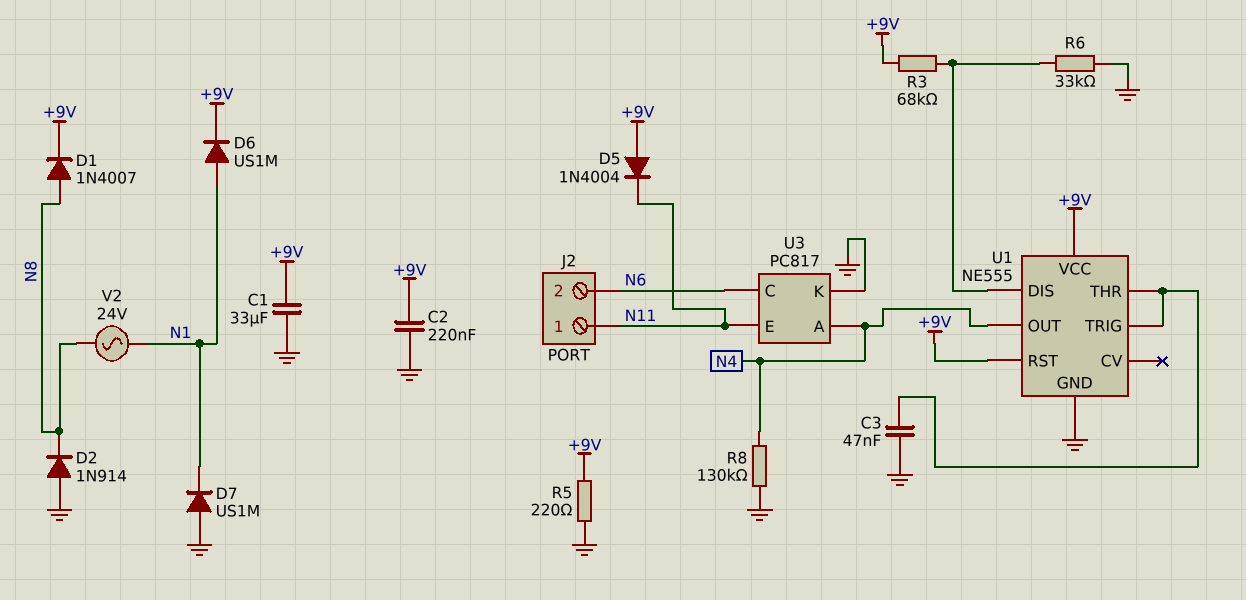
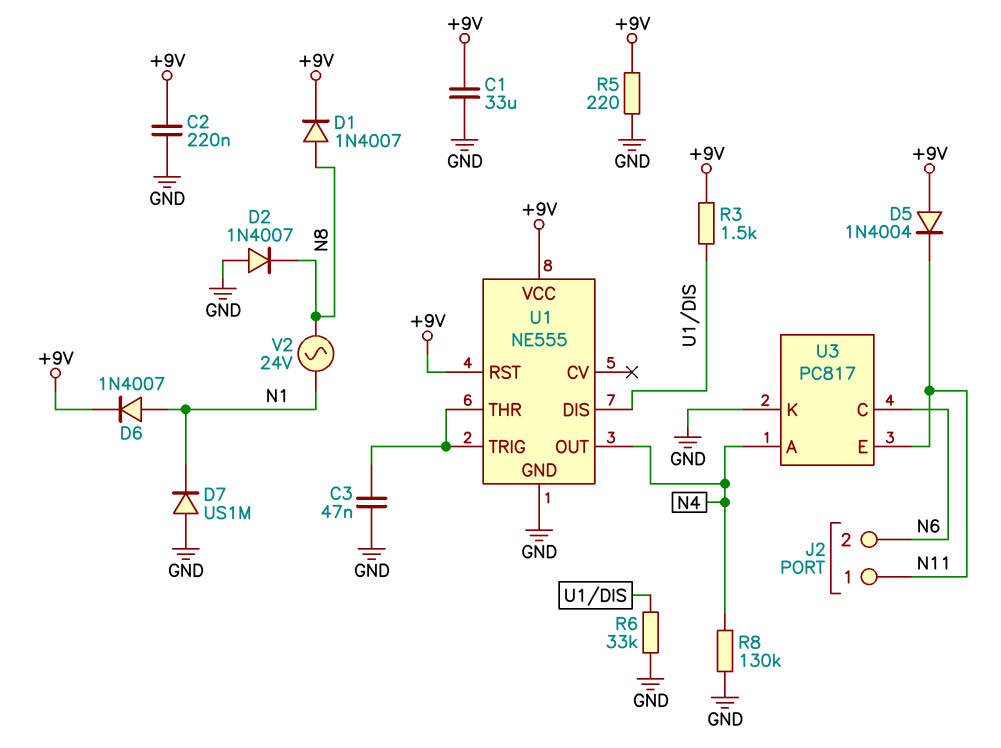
D2: diode 1N914 (A GND, K N8) -> diode 1N4007 (A GND, K N8)
D6: diode US1M (A N1, K +9V) -> diode 1N4007 (A N1, K +9V)
R3: 68k (+9V, U1/DIS) -> 1.5k (+9V, U1/DIS)

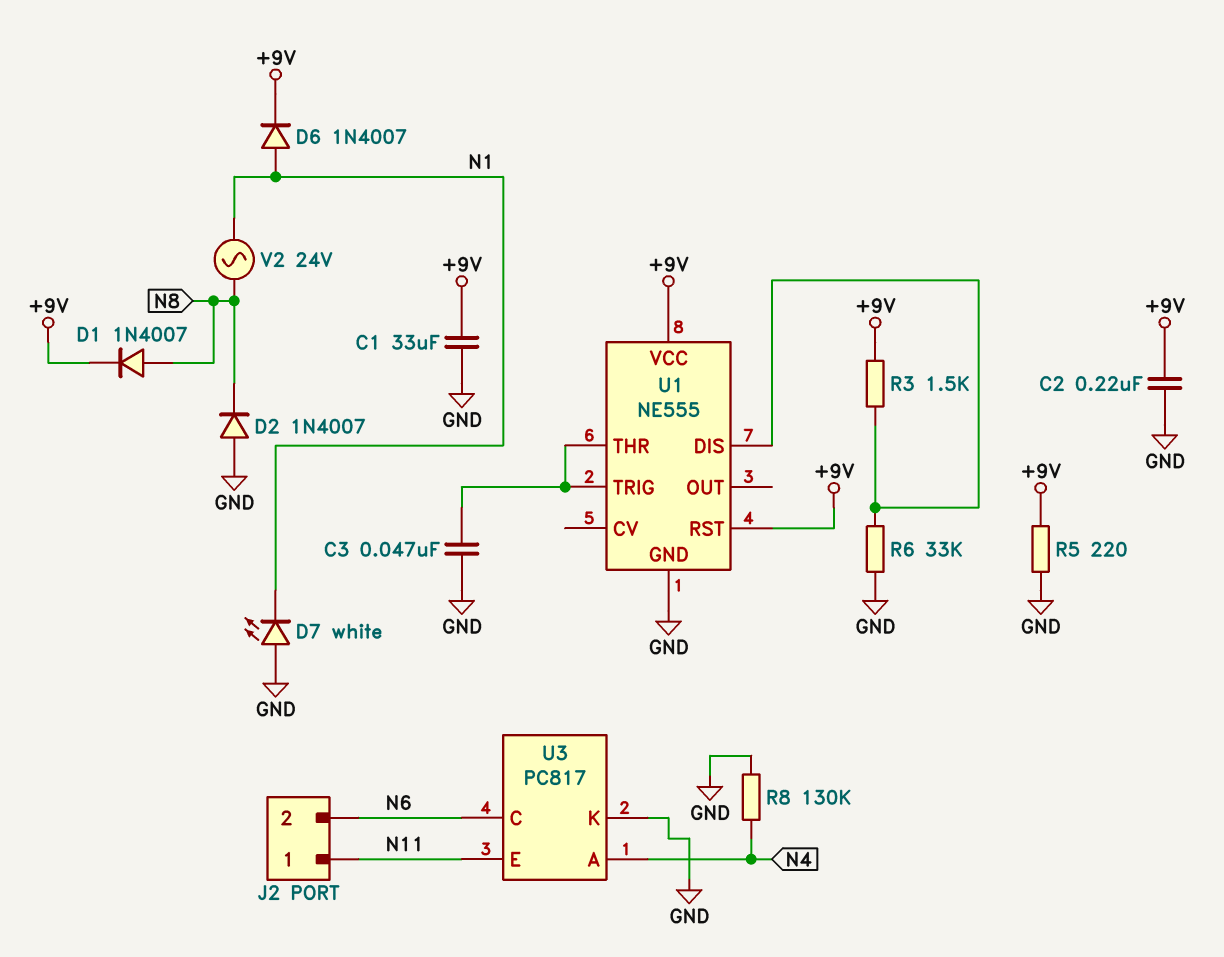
D5: diode 1N4004 (A +9V, K N11) -> none
D7: diode US1M (A GND, K N1) -> LED white (A GND, K N1)
U1 pin OUT: N4 -> none

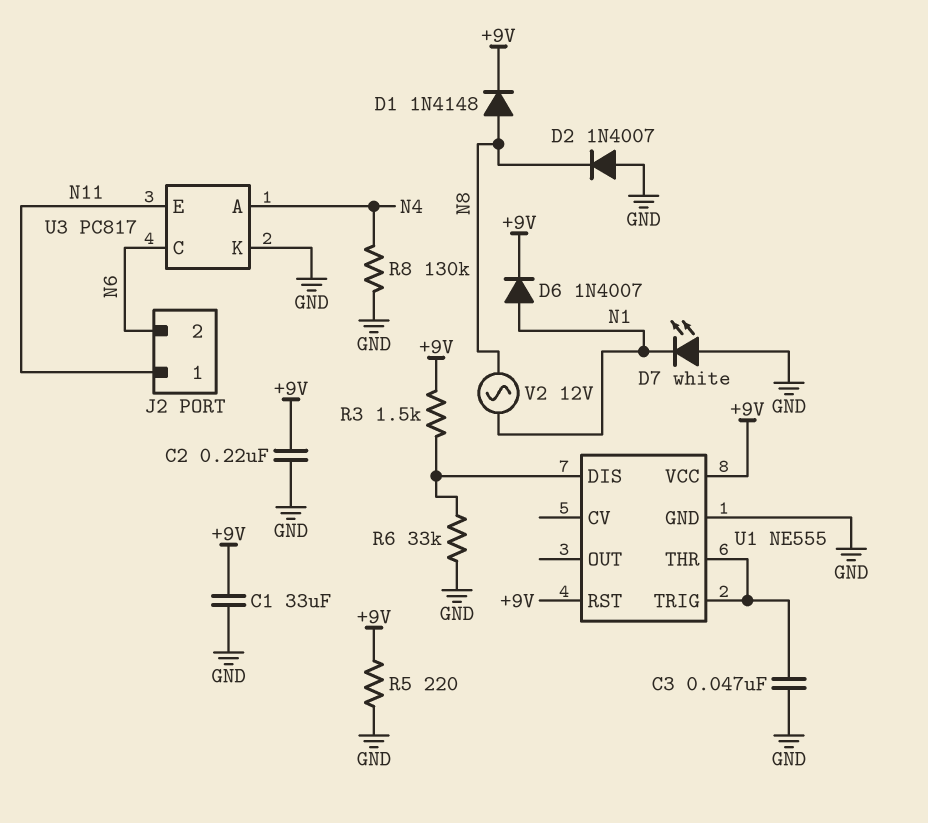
D1: diode 1N4007 (A N8, K +9V) -> diode 1N4148 (A N8, K +9V)
V2: AC 24V (N1, N8) -> AC 12V (N1, N8)

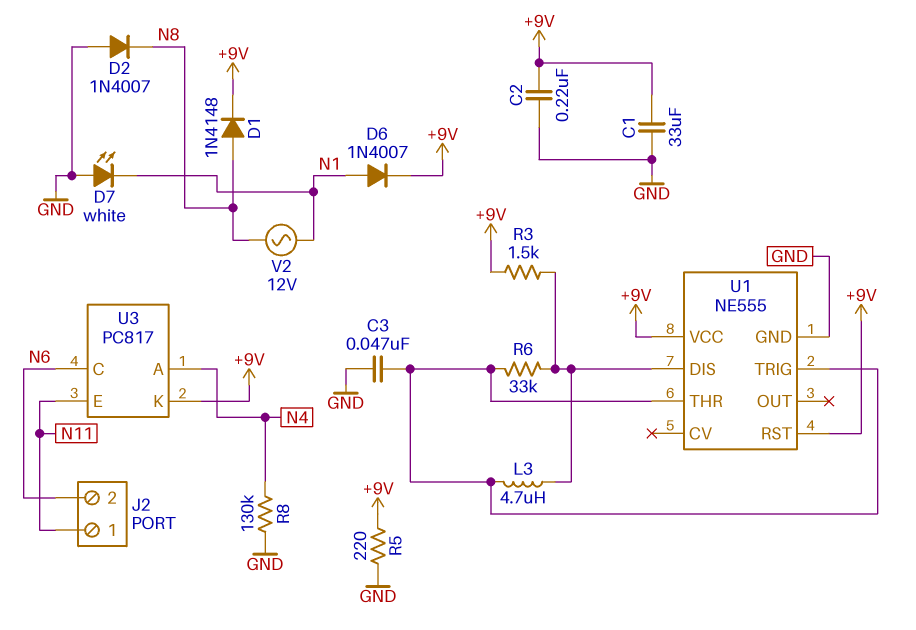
L3: none -> 4.7uH (U1/DIS, U1/THR)
R6: 33k (GND, U1/DIS) -> 33k (U1/DIS, U1/THR)
U3 pin K: GND -> +9V

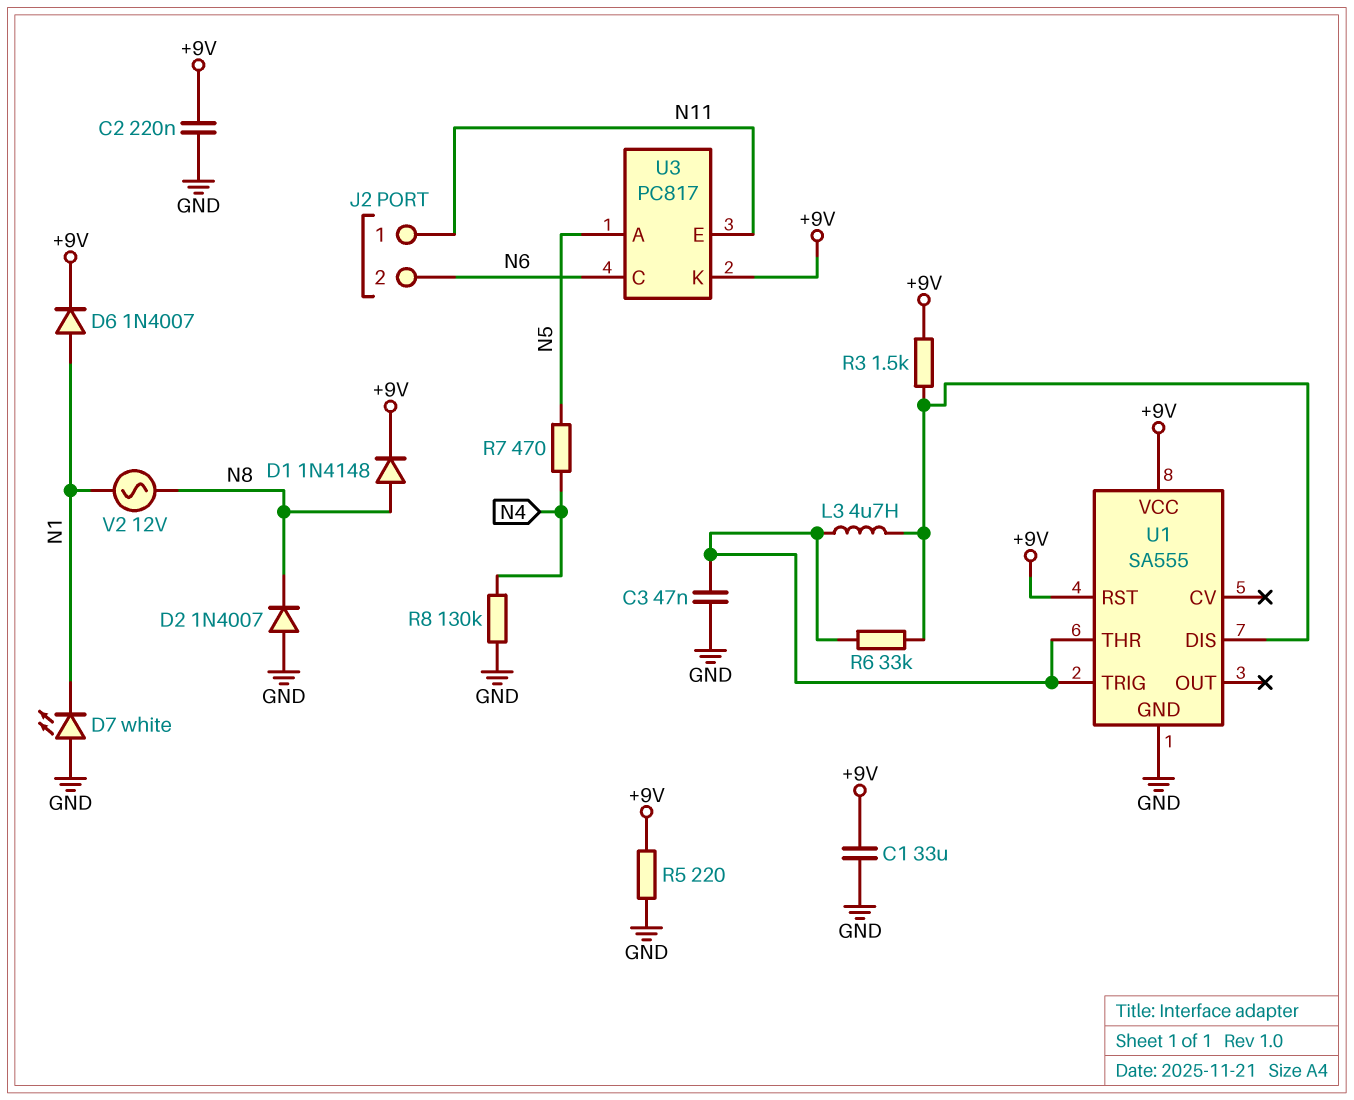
R7: none -> 470 (N4, N5)
U1: NE555 -> SA555
U3 pin A: N4 -> N5

